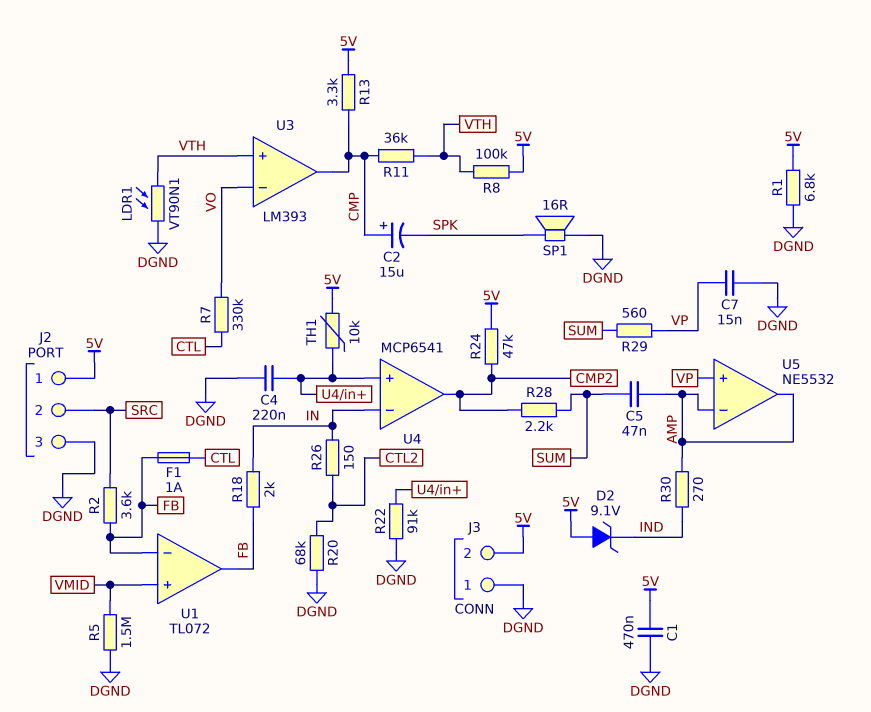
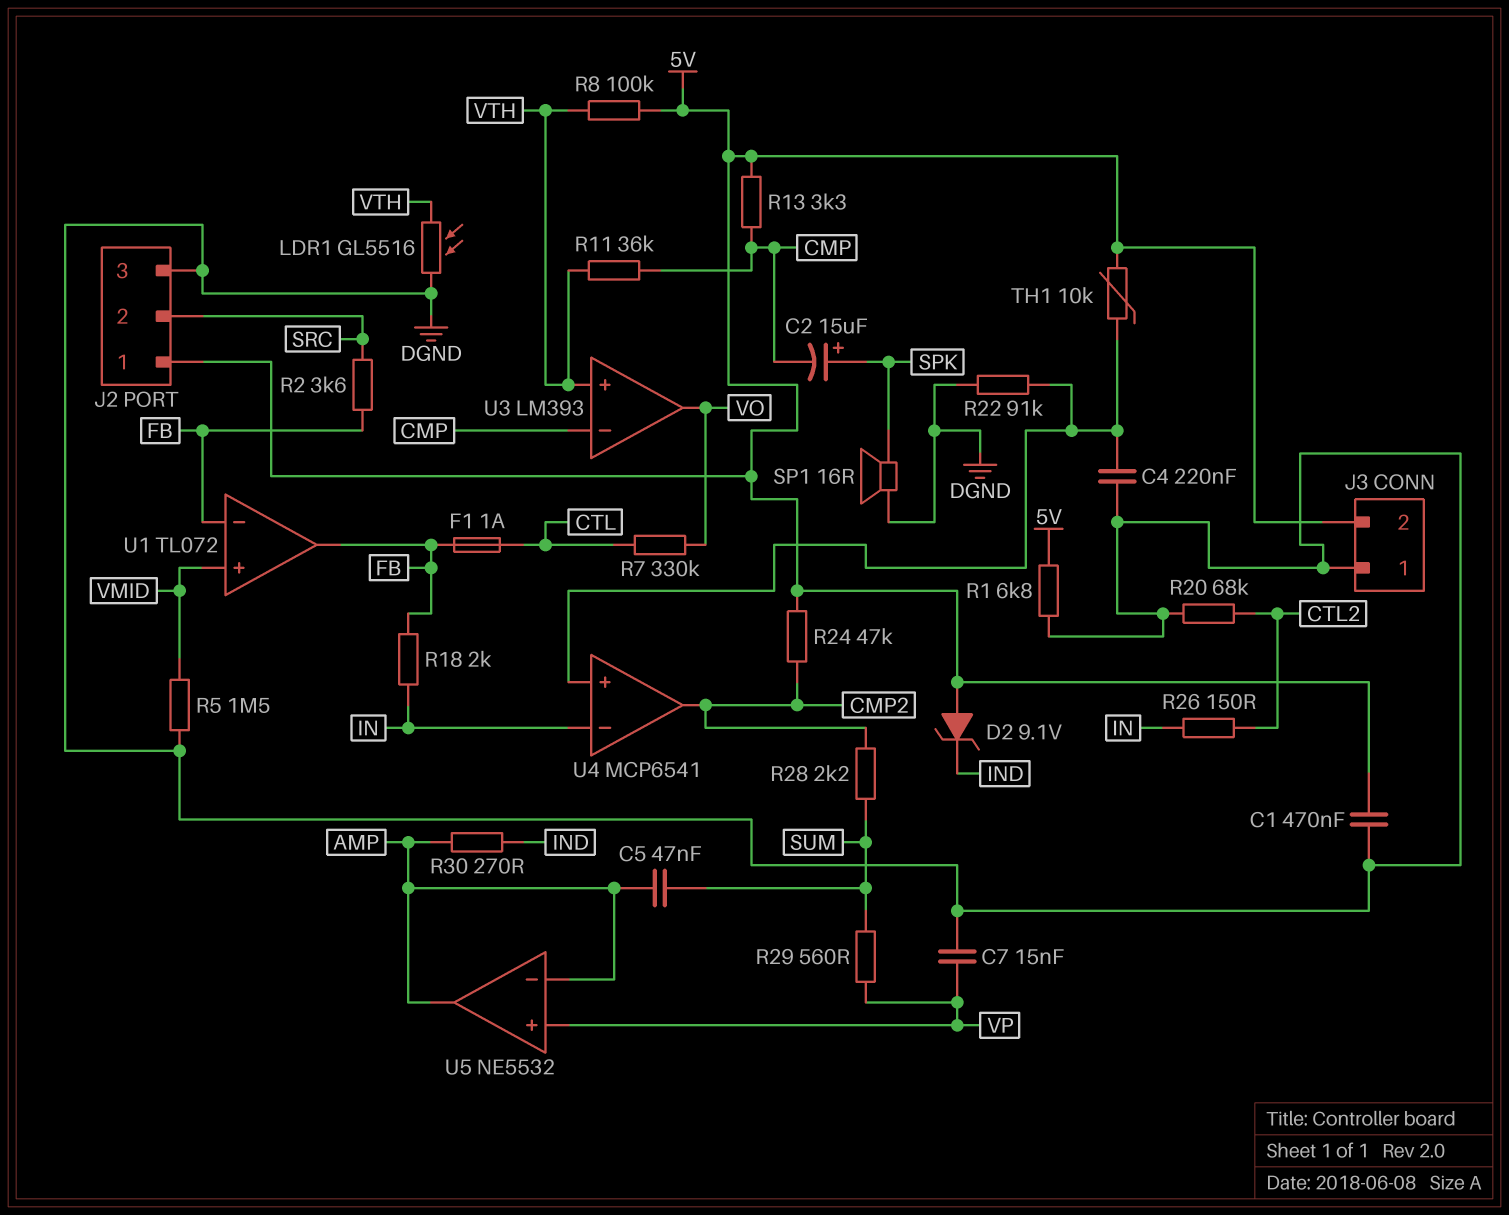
C2: 15uF (plus CMP, minus SPK) -> 15uF (plus SPK, minus CMP)
LDR1: VT90N1 (DGND, VTH) -> GL5516 (DGND, VTH)
U3 pin in-: VO -> CMP
U3 pin out: CMP -> VO

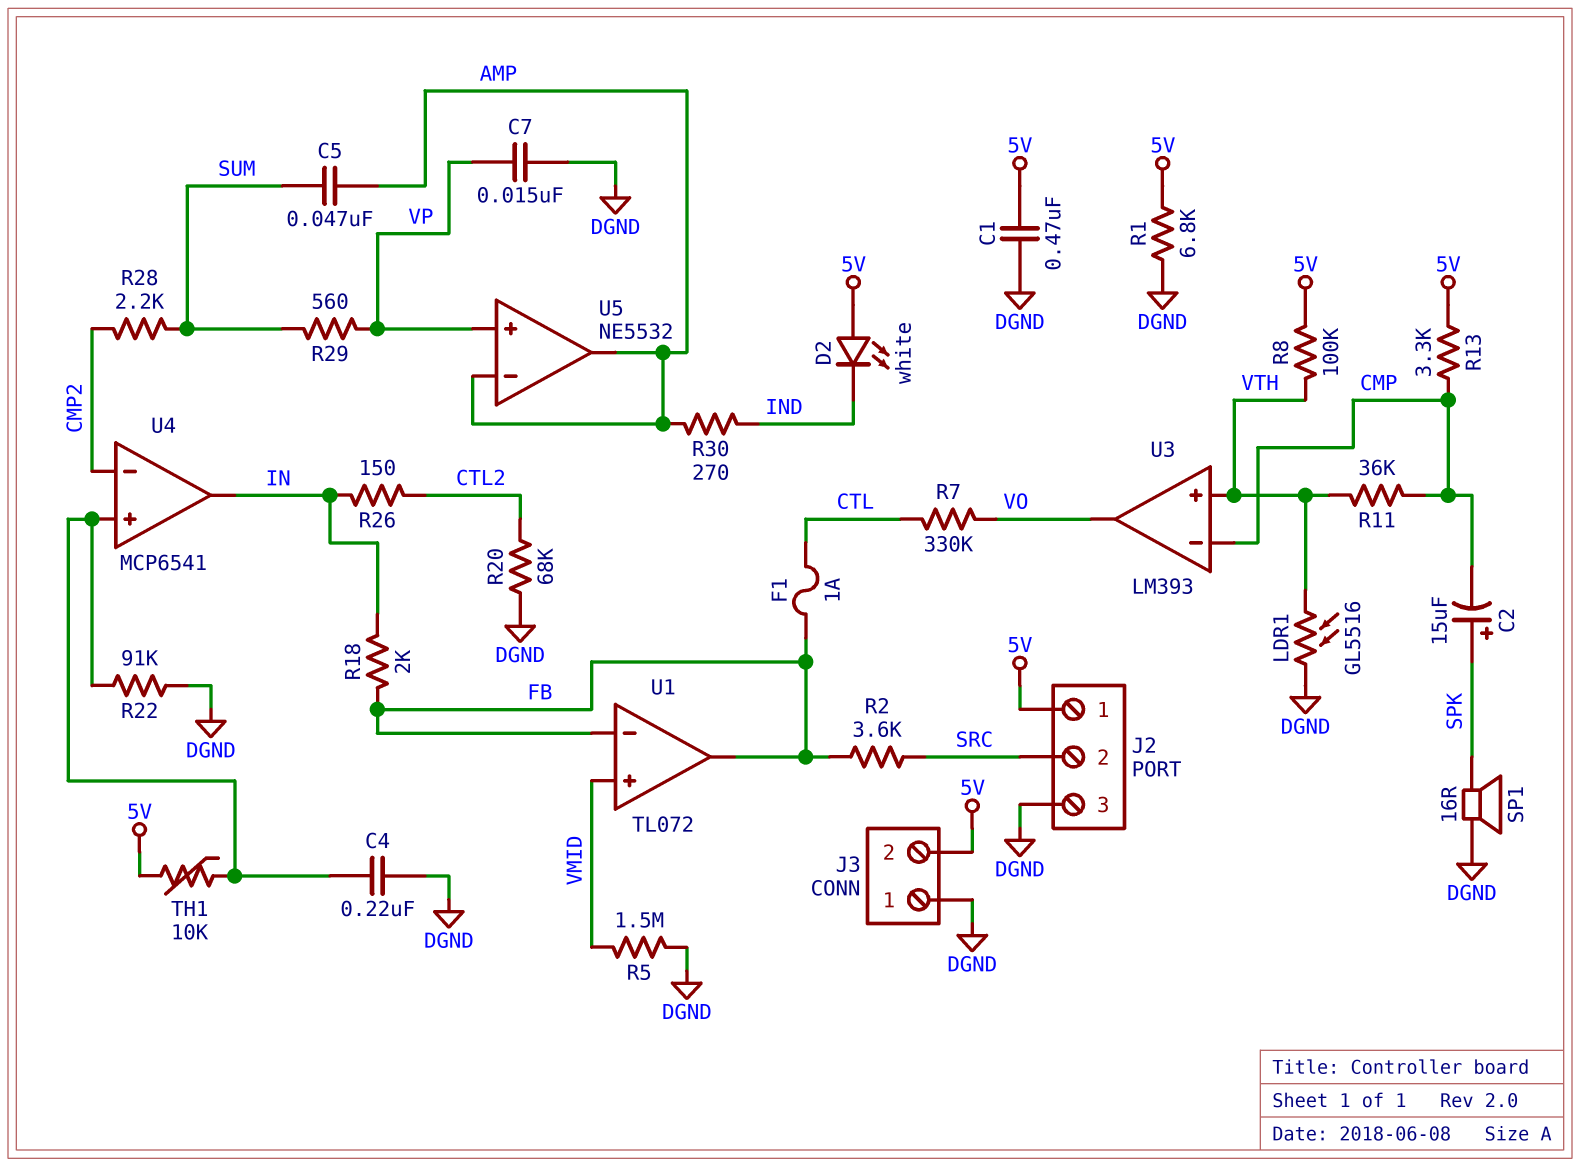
D2: zener 9.1V (A 5V, K IND) -> LED white (A 5V, K IND)
R24: 47k (5V, CMP2) -> none
U4 pin in-: IN -> CMP2
U4 pin out: CMP2 -> IN

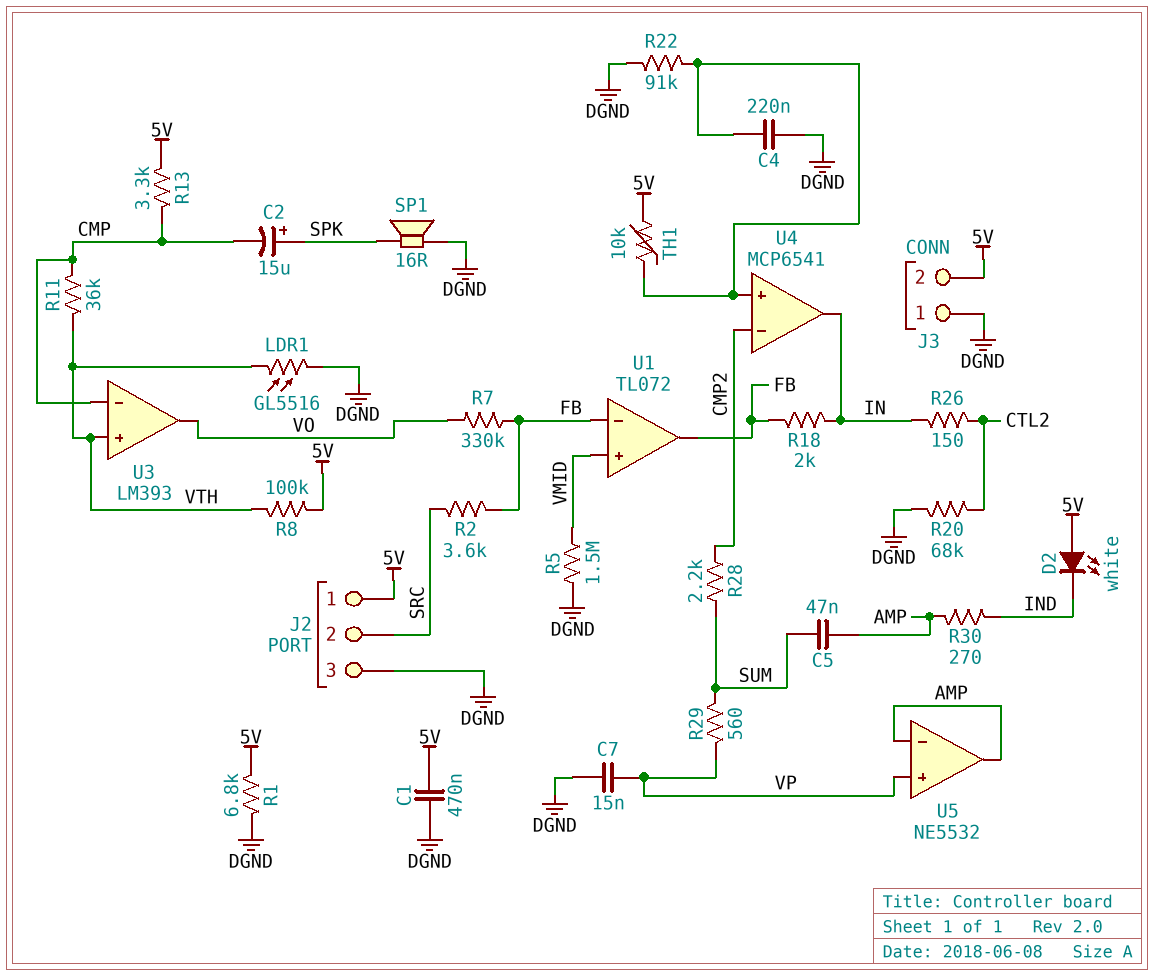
F1: 1A (CTL, FB) -> none
R7: 330k (CTL, VO) -> 330k (FB, VO)

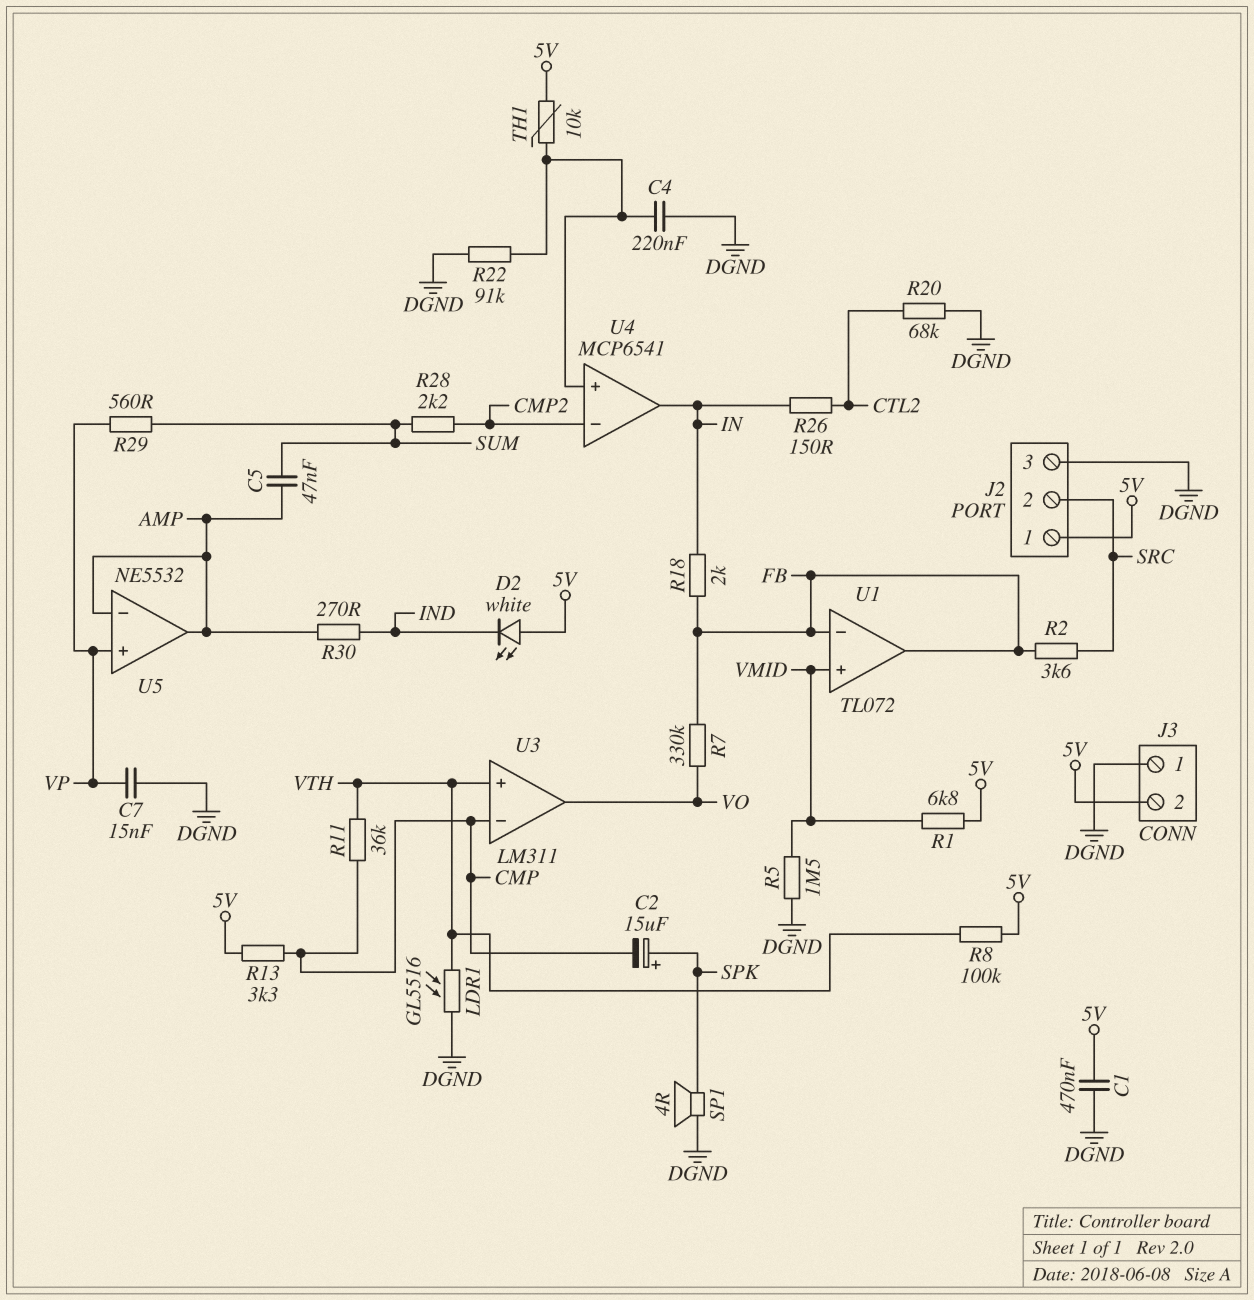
R1: 6.8k (5V, DGND) -> 6.8k (5V, VMID)
SP1: speaker 16R (DGND, SPK) -> speaker 4R (DGND, SPK)
U3: LM393 -> LM311

